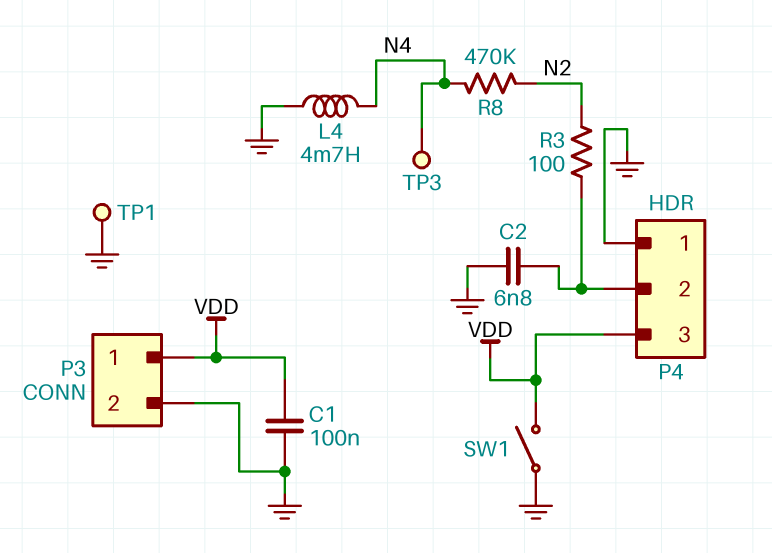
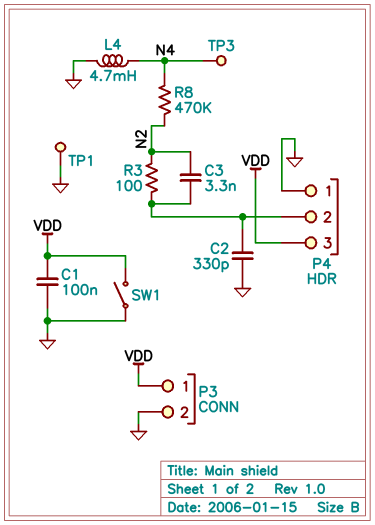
C2: 6.8nF (GND, P4/2) -> 330pF (GND, P4/2)
C3: none -> 3.3nF (N2, P4/2)

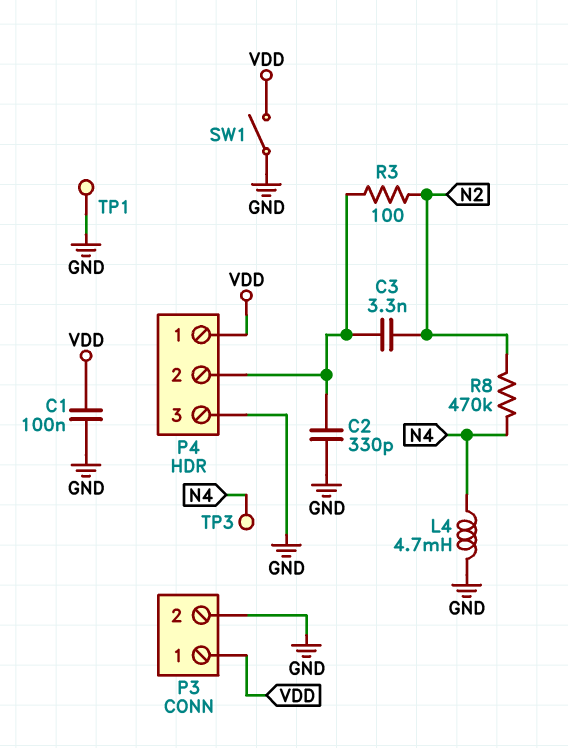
P4 pin 1: GND -> VDD
P4 pin 3: VDD -> GND

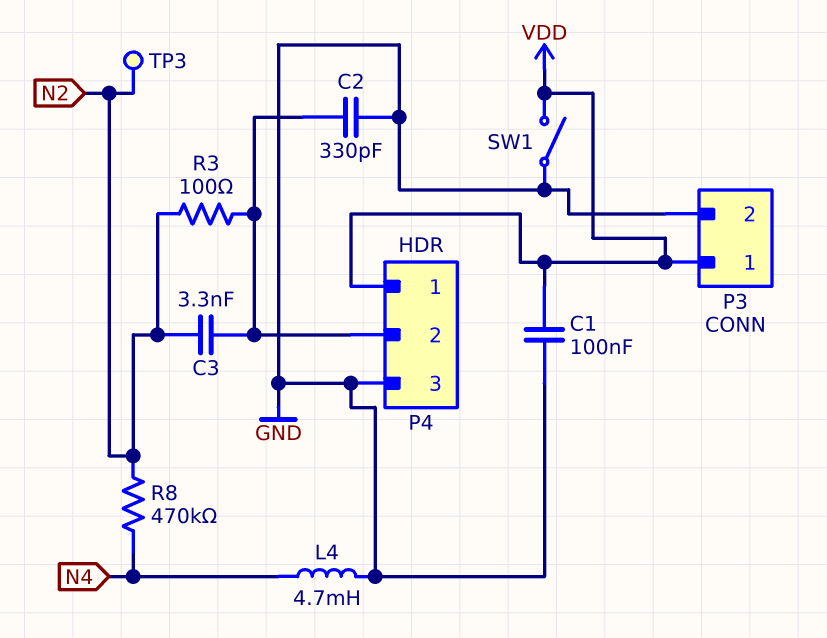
TP1: test point (GND) -> none
TP3: test point (N4) -> test point (N2)

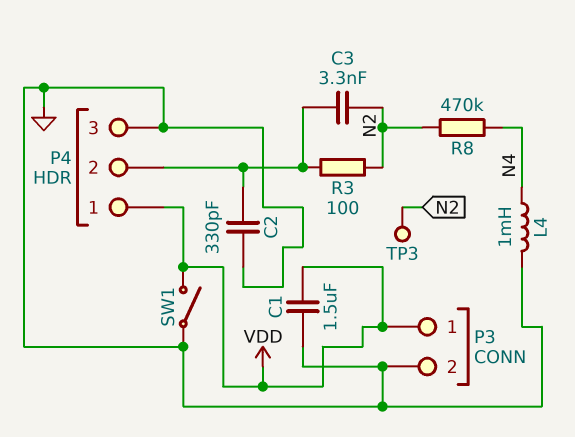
C1: 100nF (GND, VDD) -> 1.5uF (GND, VDD)
L4: 4.7mH (GND, N4) -> 1mH (GND, N4)

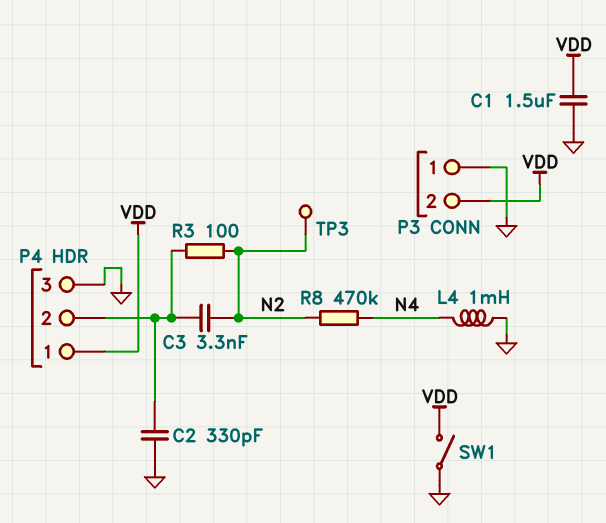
P3 pin 1: VDD -> GND
P3 pin 2: GND -> VDD

